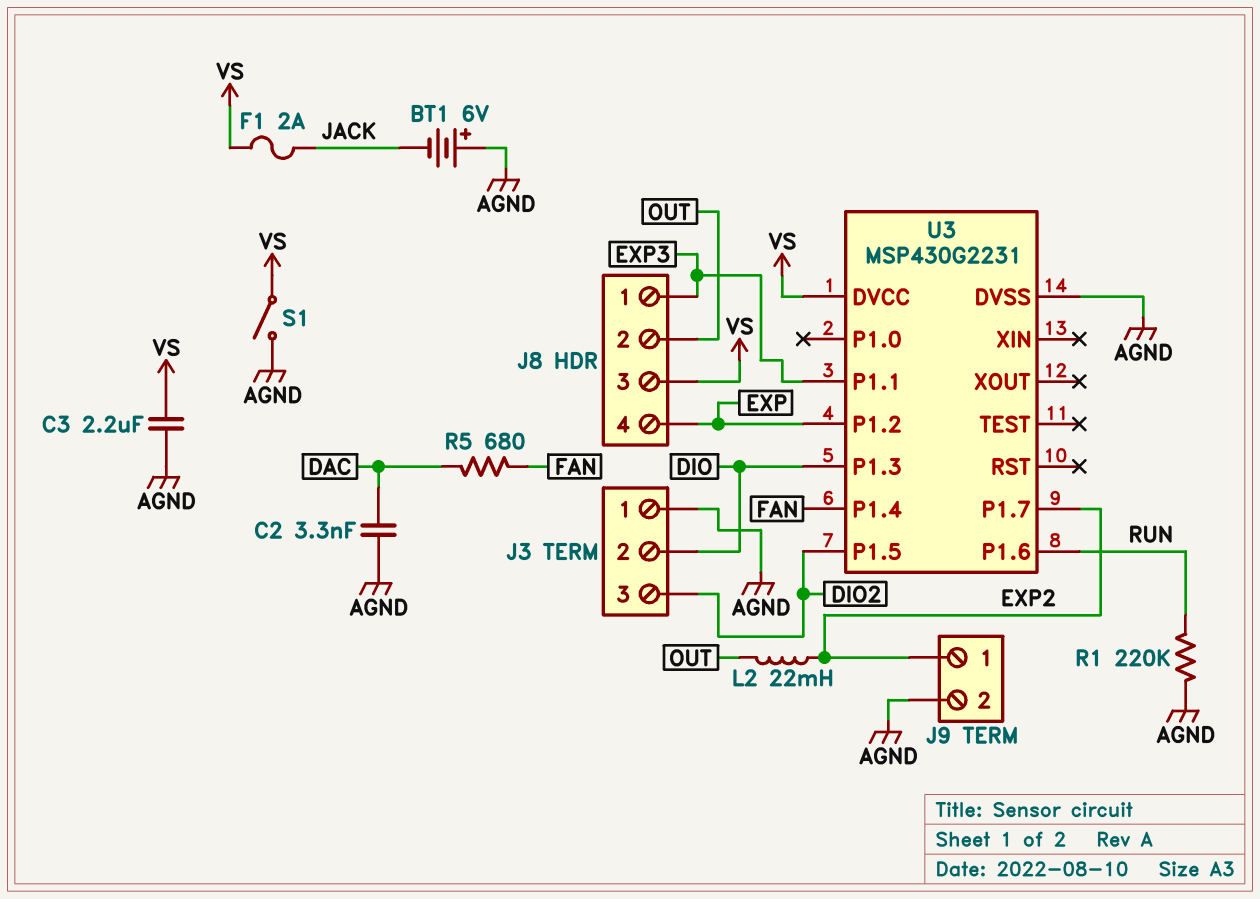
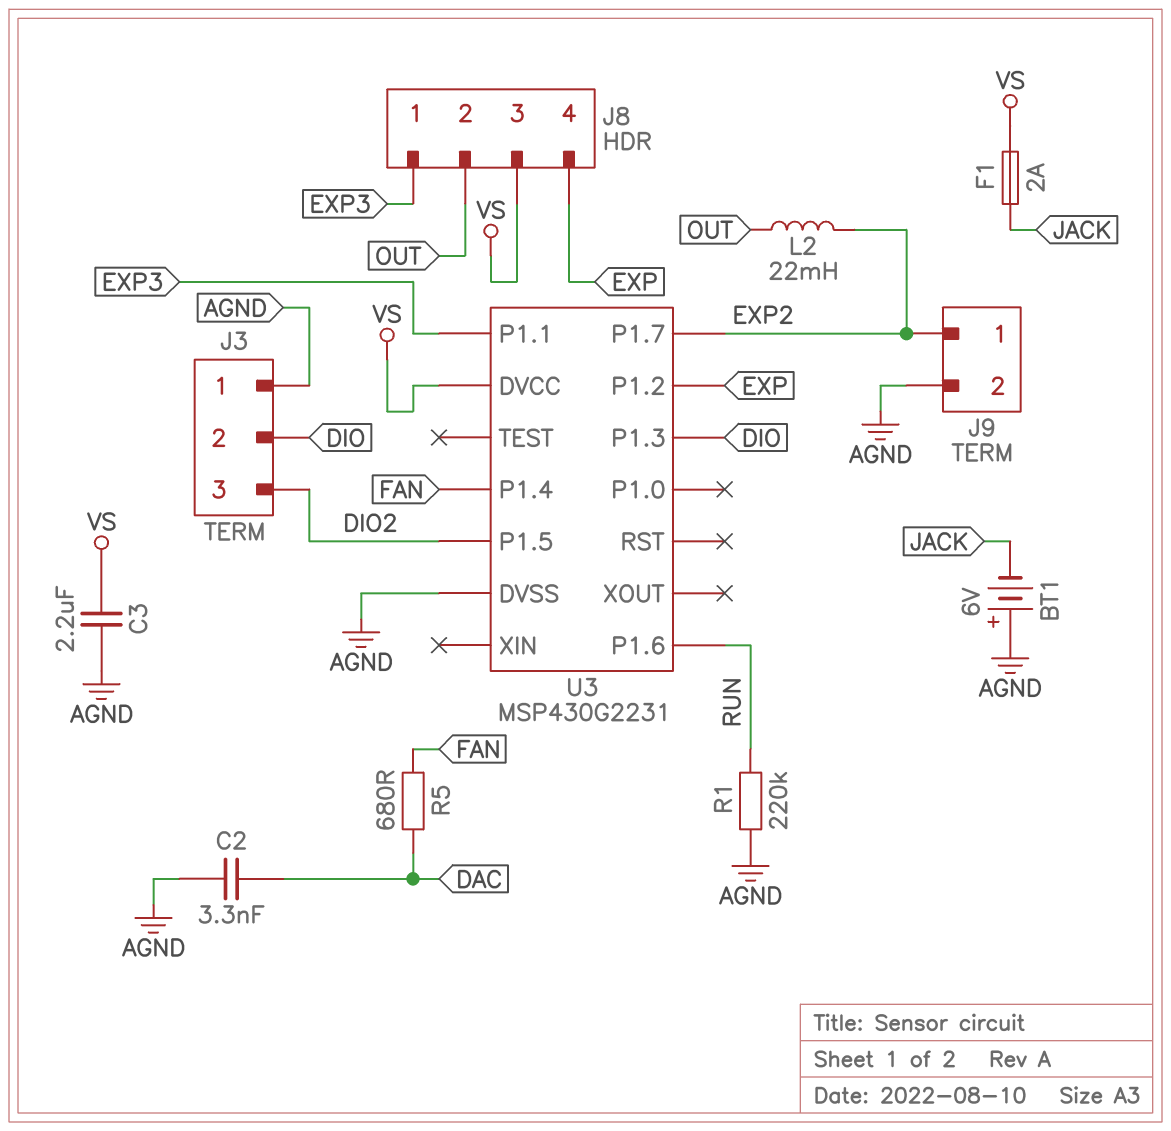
S1: switch (AGND, VS) -> none

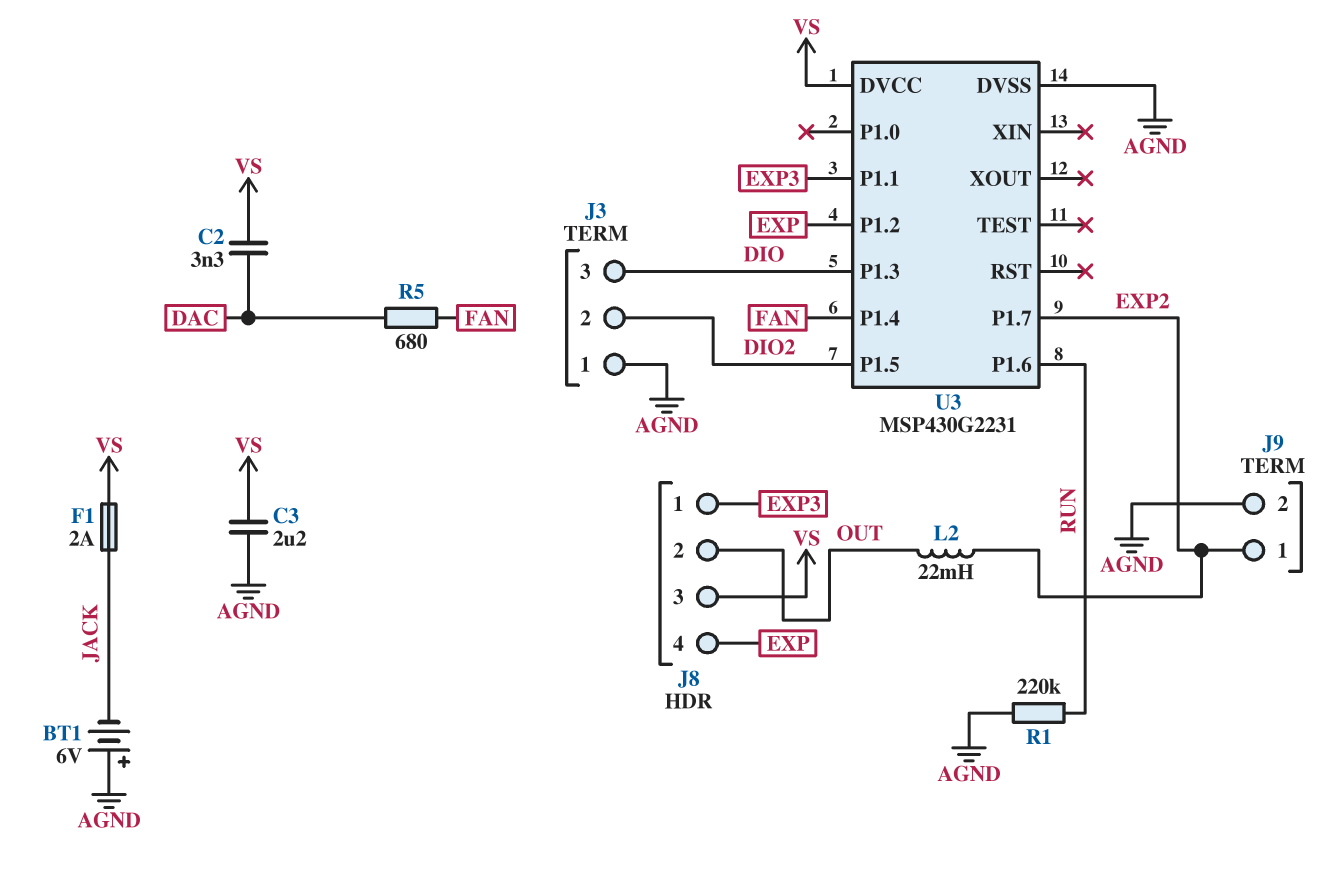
C2: 3.3nF (AGND, DAC) -> 3.3nF (DAC, VS)
J3 pin 2: DIO -> DIO2
J3 pin 3: DIO2 -> DIO

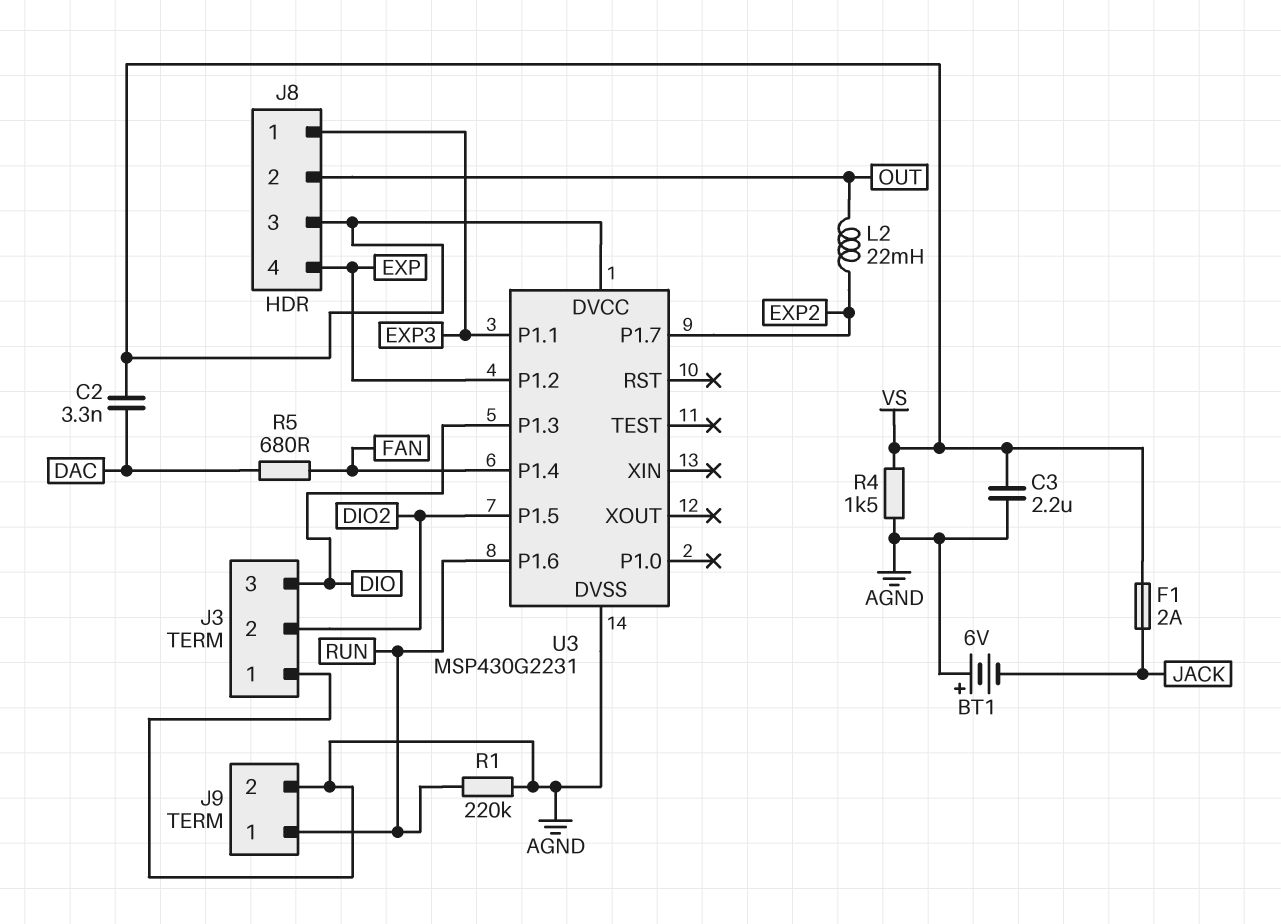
J9 pin 1: EXP2 -> RUN
R4: none -> 1.5k (AGND, VS)

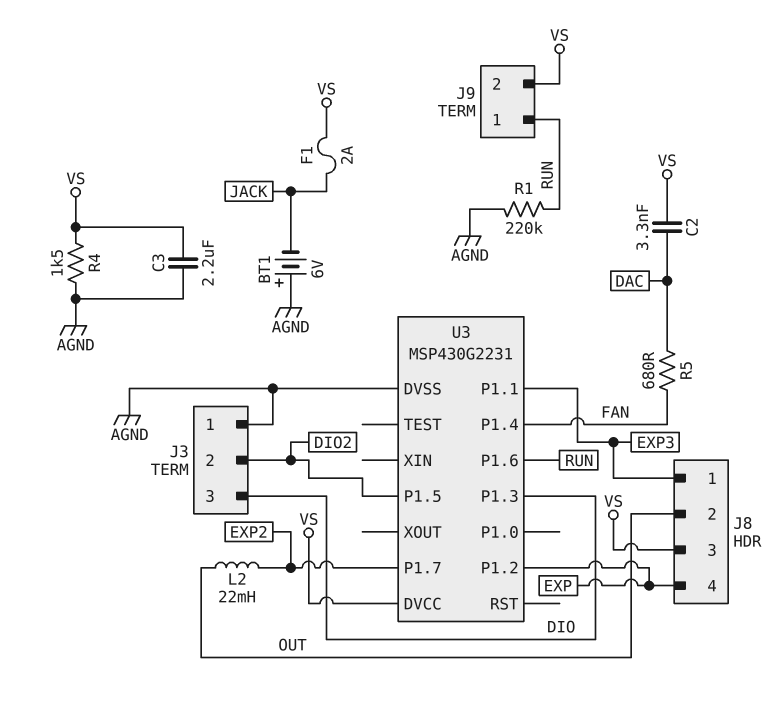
J9 pin 2: AGND -> VS

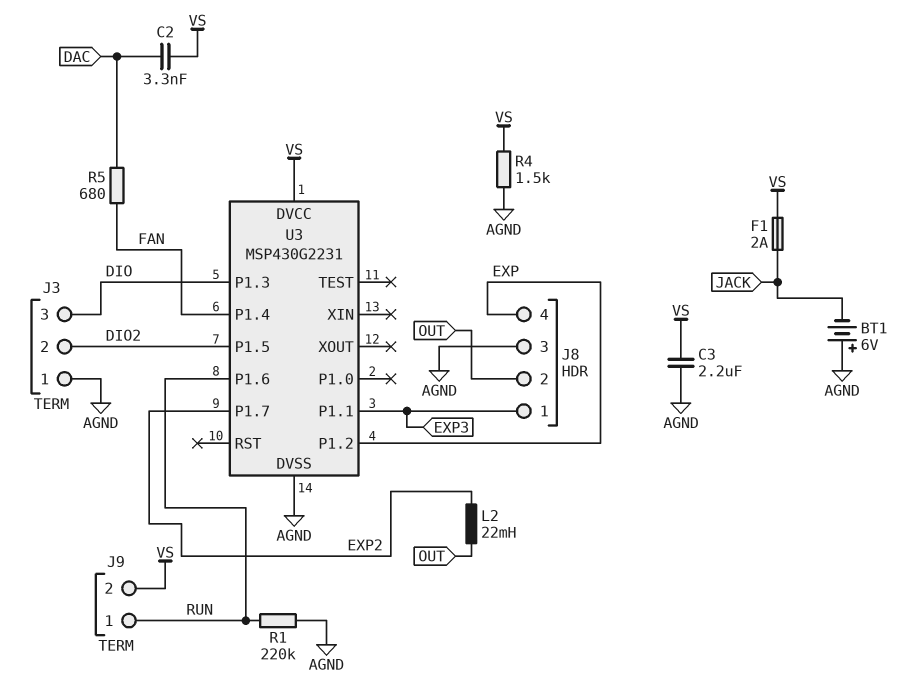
J8 pin 3: VS -> AGND

